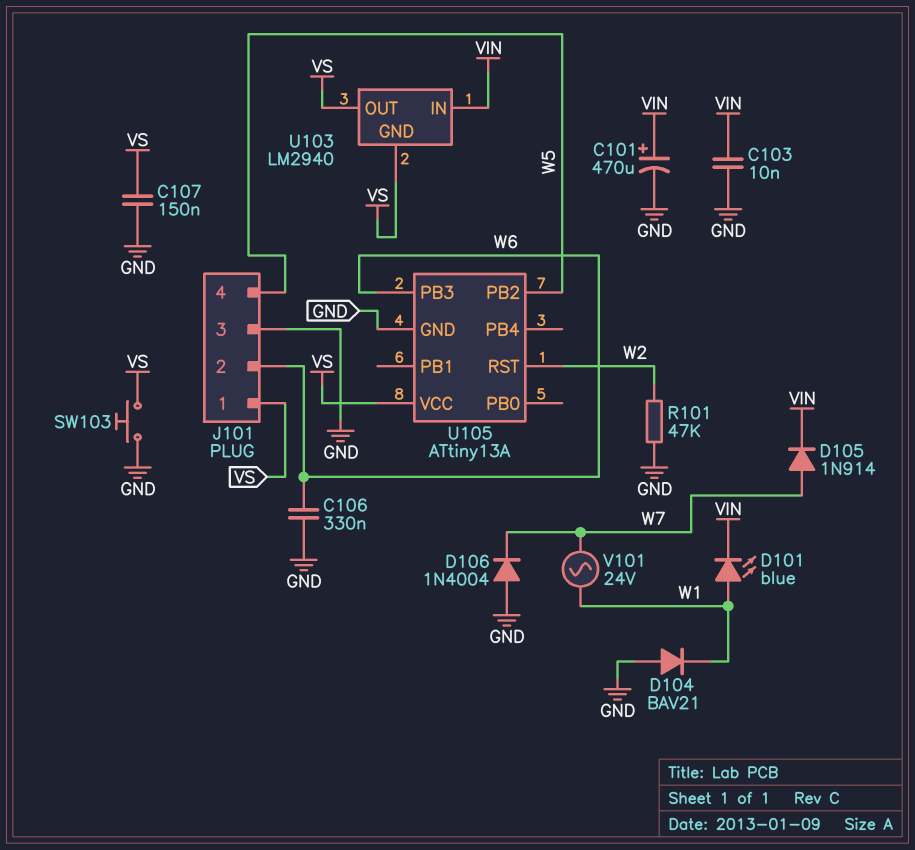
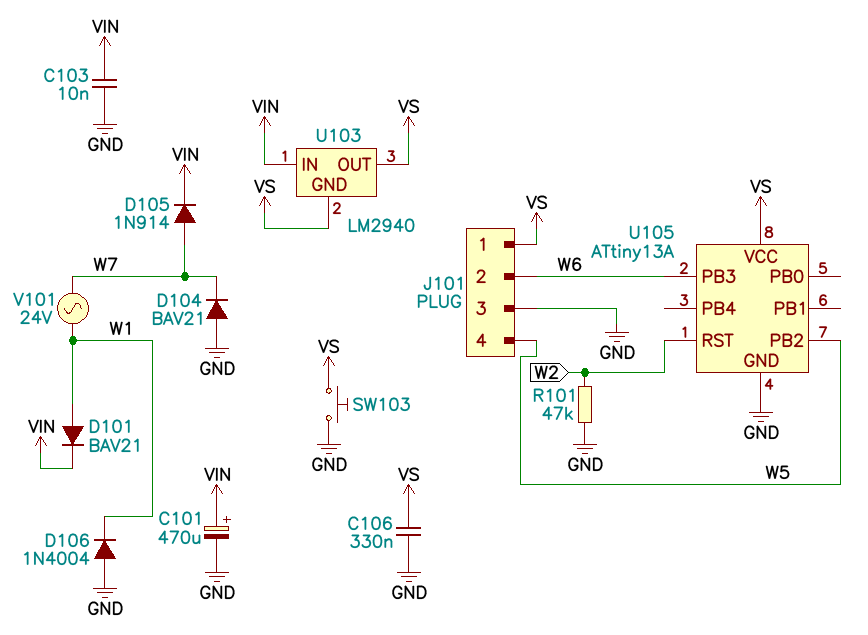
C106: 330nF (GND, W6) -> 330nF (GND, VS)
C107: 150nF (GND, VS) -> none
D101: LED blue (A W1, K VIN) -> diode BAV21 (A W1, K VIN)
D104: diode BAV21 (A GND, K W1) -> diode BAV21 (A GND, K W7)
D106: diode 1N4004 (A GND, K W7) -> diode 1N4004 (A GND, K W1)

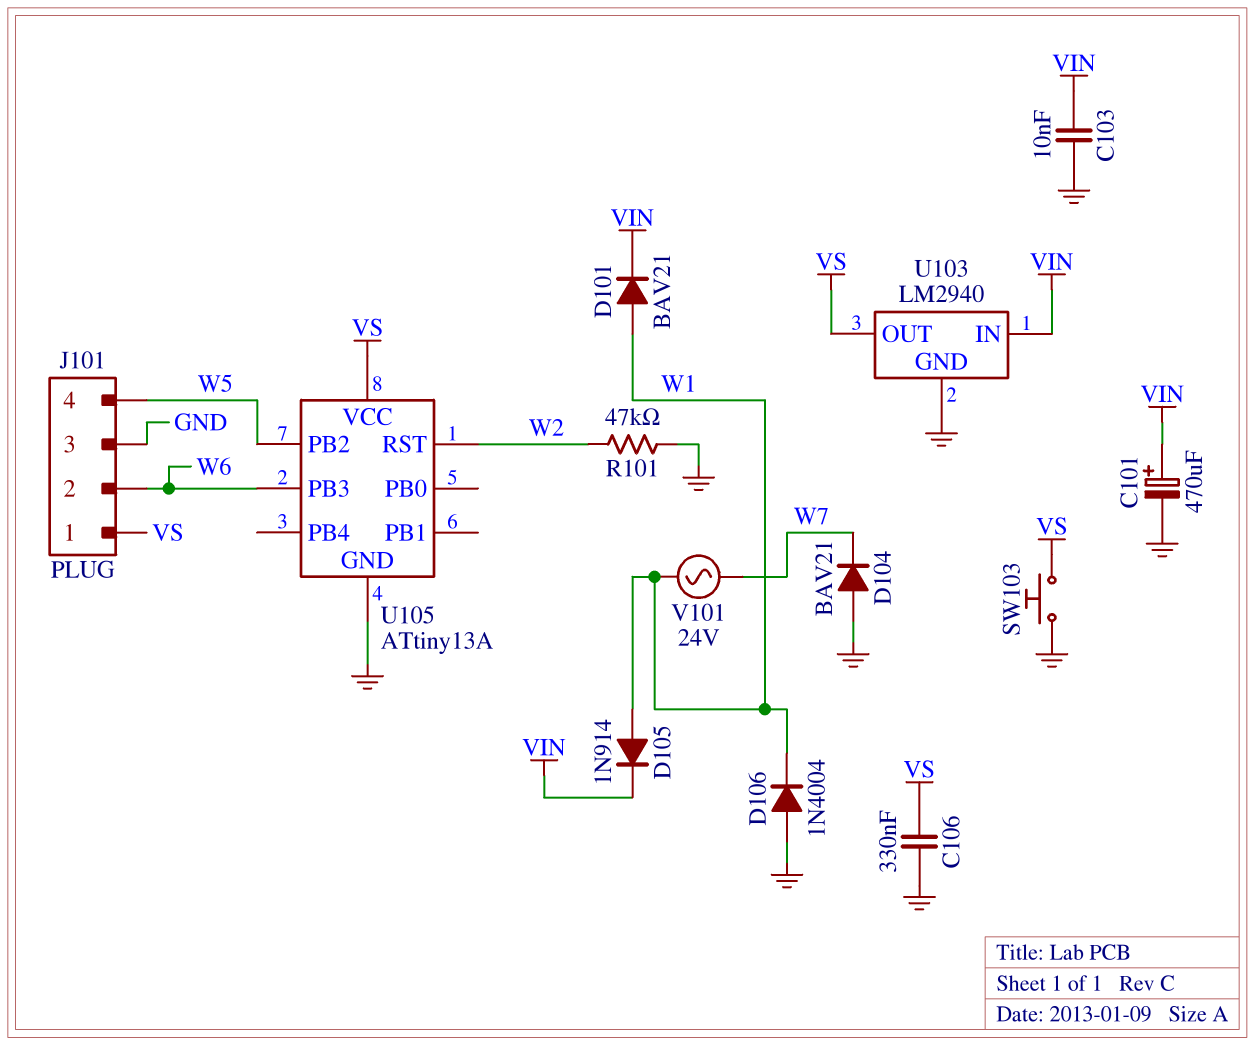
D105: diode 1N914 (A W7, K VIN) -> diode 1N914 (A W1, K VIN)
U103 pin GND: VS -> GND

